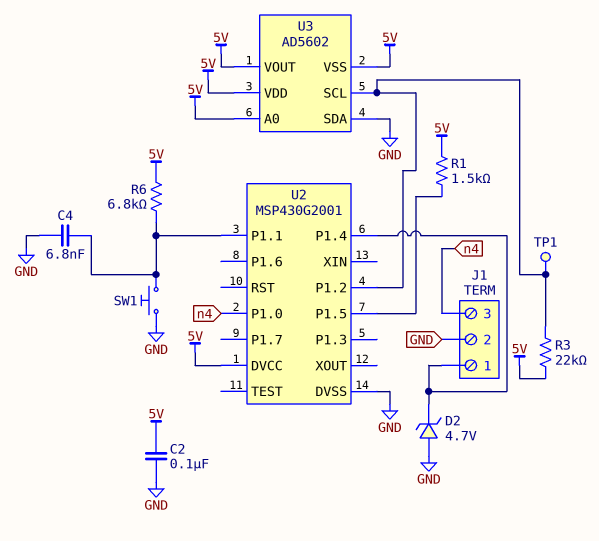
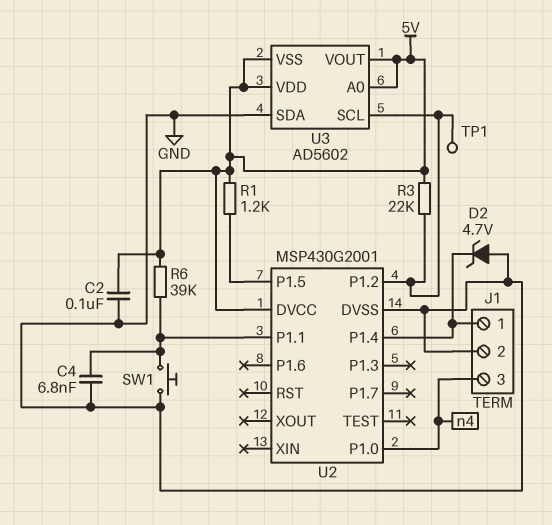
R1: 1.5k (5V, U2/P1.5) -> 1.2k (5V, U2/P1.5)
R6: 6.8k (5V, U2/P1.1) -> 39k (5V, U2/P1.1)

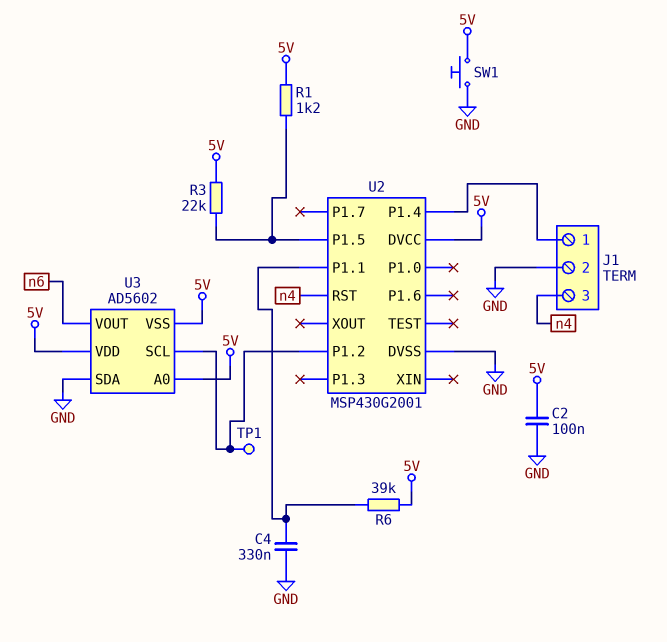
C4: 6.8nF (GND, U2/P1.1) -> 330nF (GND, U2/P1.1)
D2: zener 4.7V (A GND, K J1/1) -> none
R3: 22k (5V, U2/P1.2) -> 22k (5V, U2/P1.5)
SW1: button (GND, U2/P1.1) -> button (5V, GND)
U2 pin P1.0: n4 -> none
U2 pin RST: none -> n4
U3 pin VOUT: 5V -> n6

